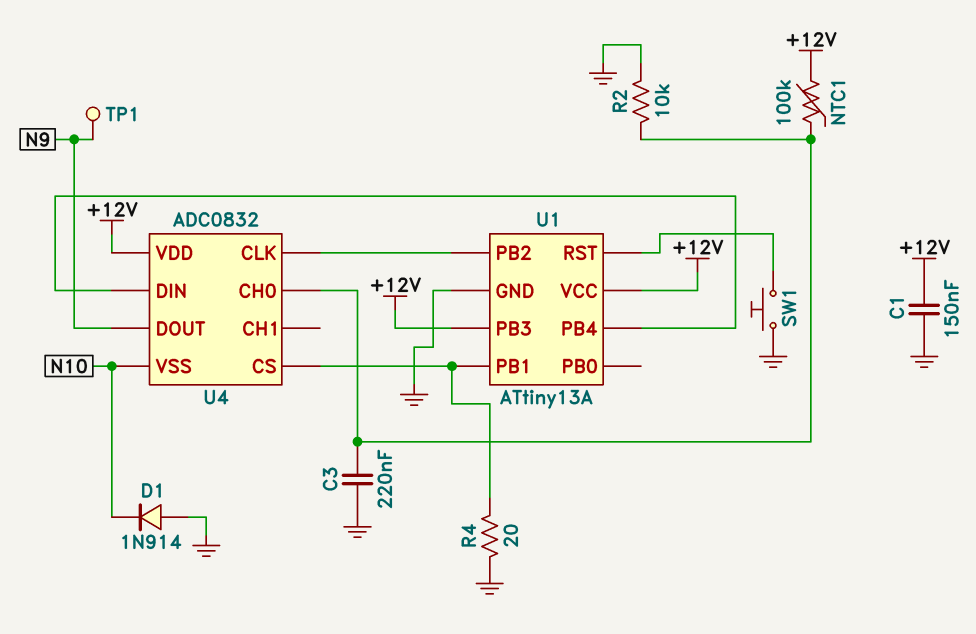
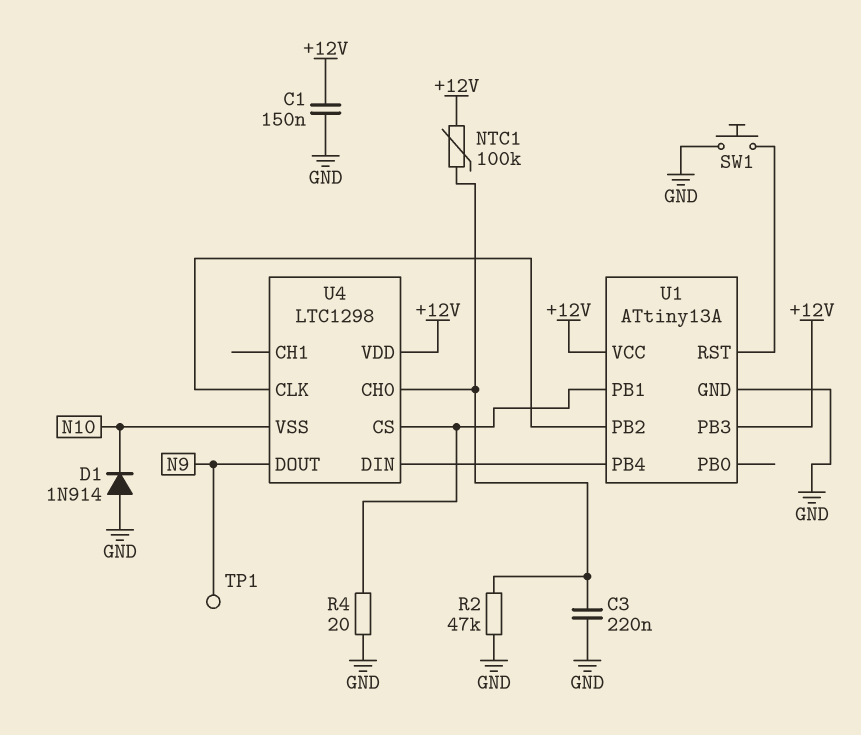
R2: 10k (GND, U4/CH0) -> 47k (GND, U4/CH0)
U4: ADC0832 -> LTC1298

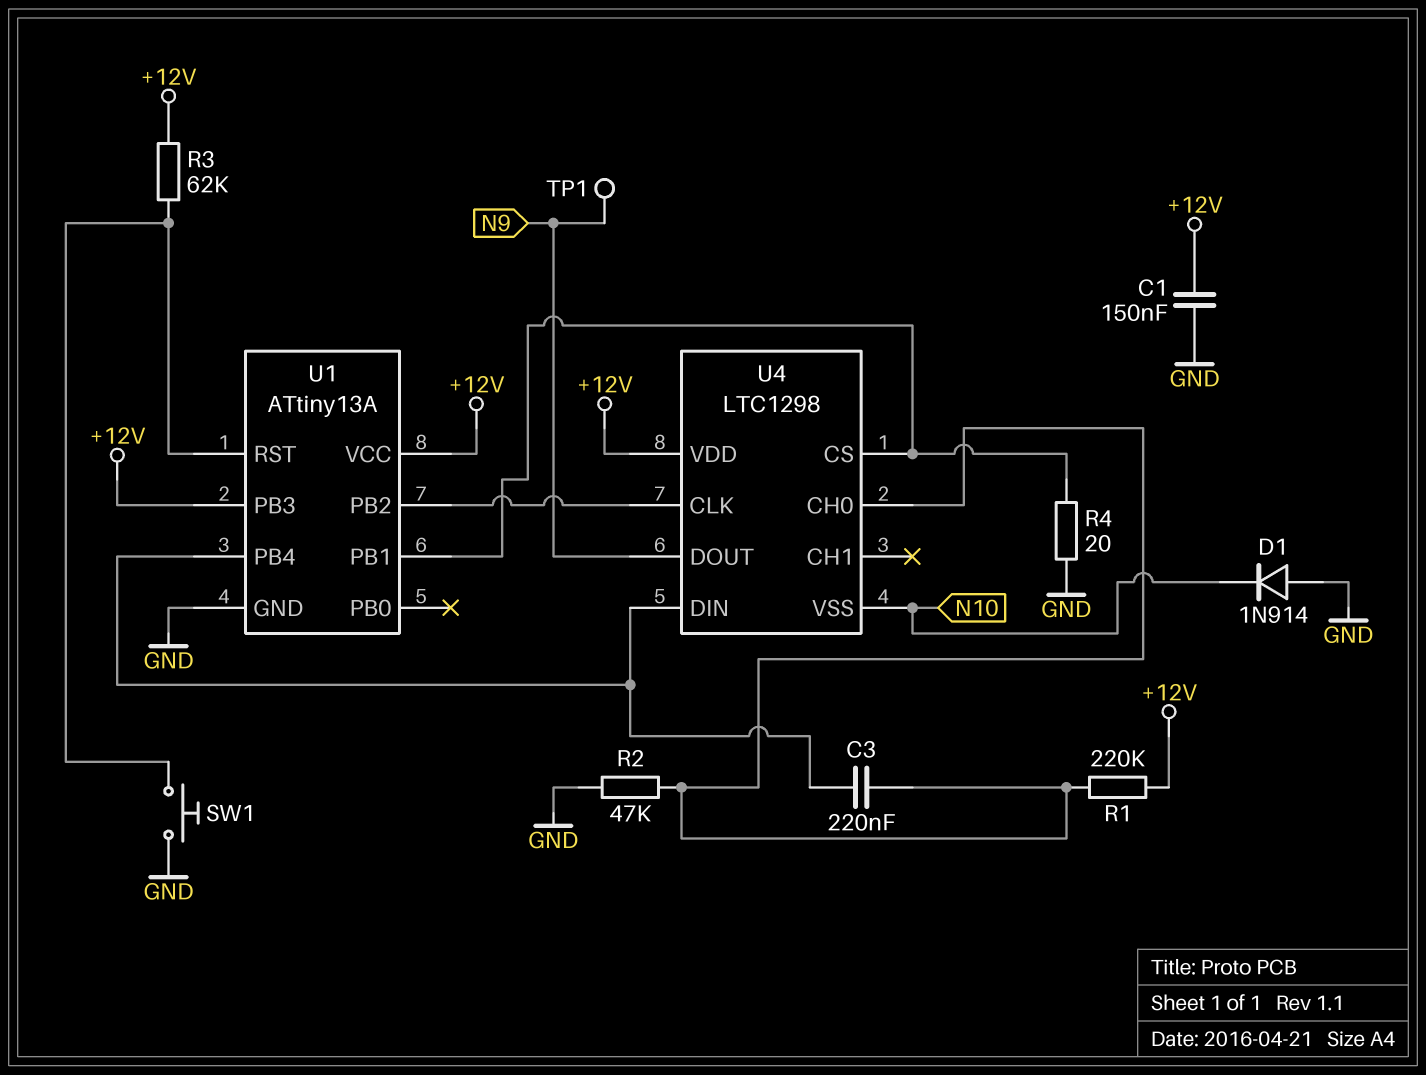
C3: 220nF (GND, U4/CH0) -> 220nF (U1/PB4, U4/CH0)
NTC1: 100k (+12V, U4/CH0) -> none
R1: none -> 220k (+12V, U4/CH0)
R3: none -> 62k (+12V, U1/RST)

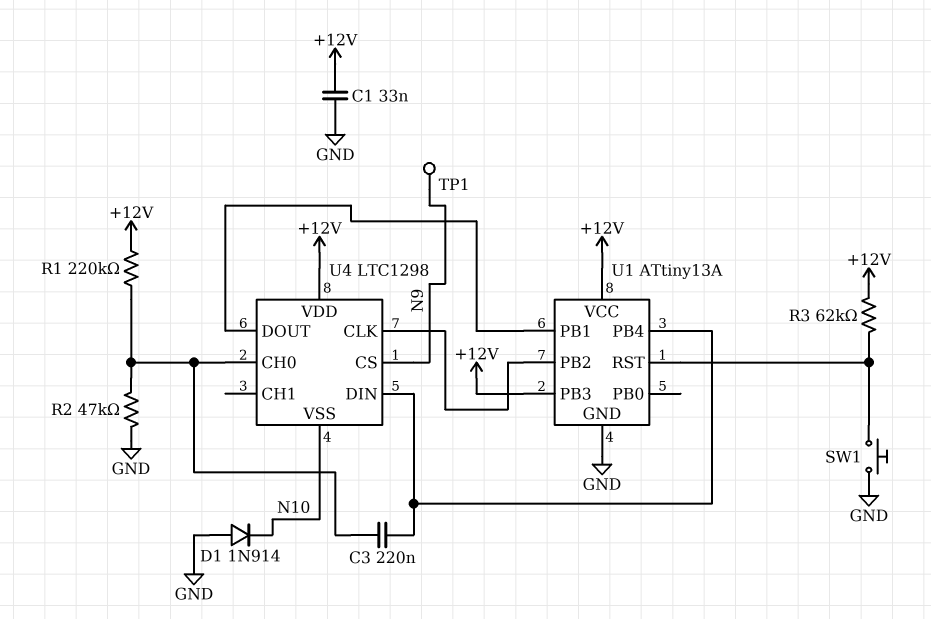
C1: 150nF (+12V, GND) -> 33nF (+12V, GND)
R4: 20 (GND, U1/PB1) -> none
U4 pin CS: U1/PB1 -> N9
U4 pin DOUT: N9 -> U1/PB1

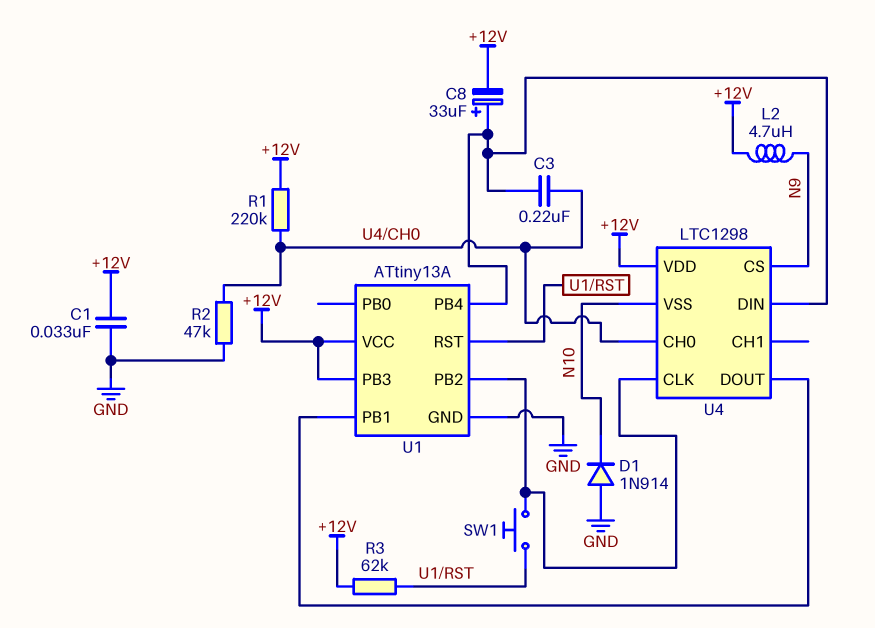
C8: none -> 33uF (plus U1/PB4, minus +12V)
L2: none -> 4.7uH (+12V, N9)
SW1: button (GND, U1/RST) -> button (U1/PB2, U1/RST)
TP1: test point (N9) -> none

